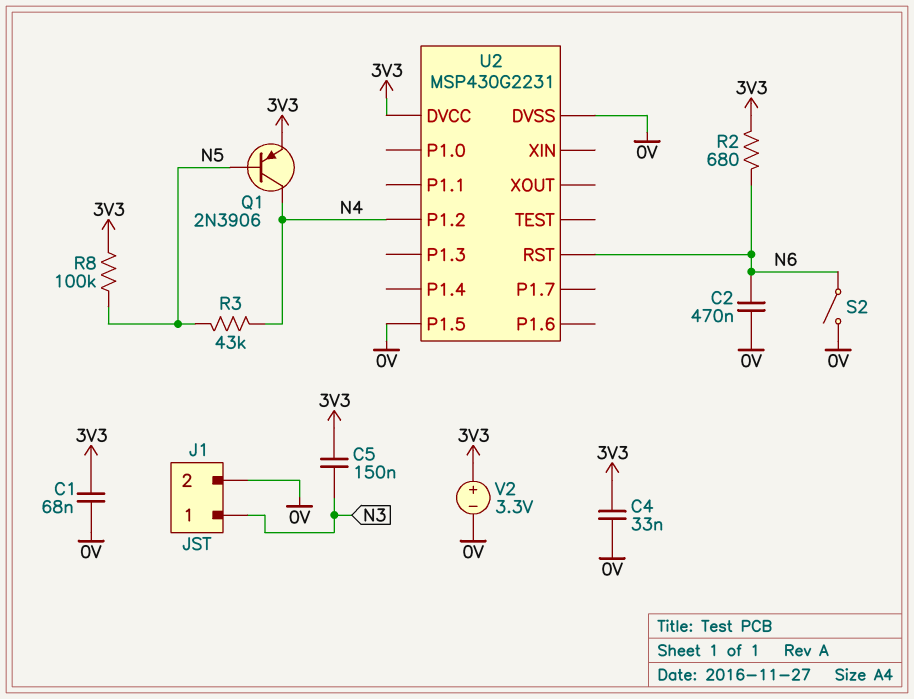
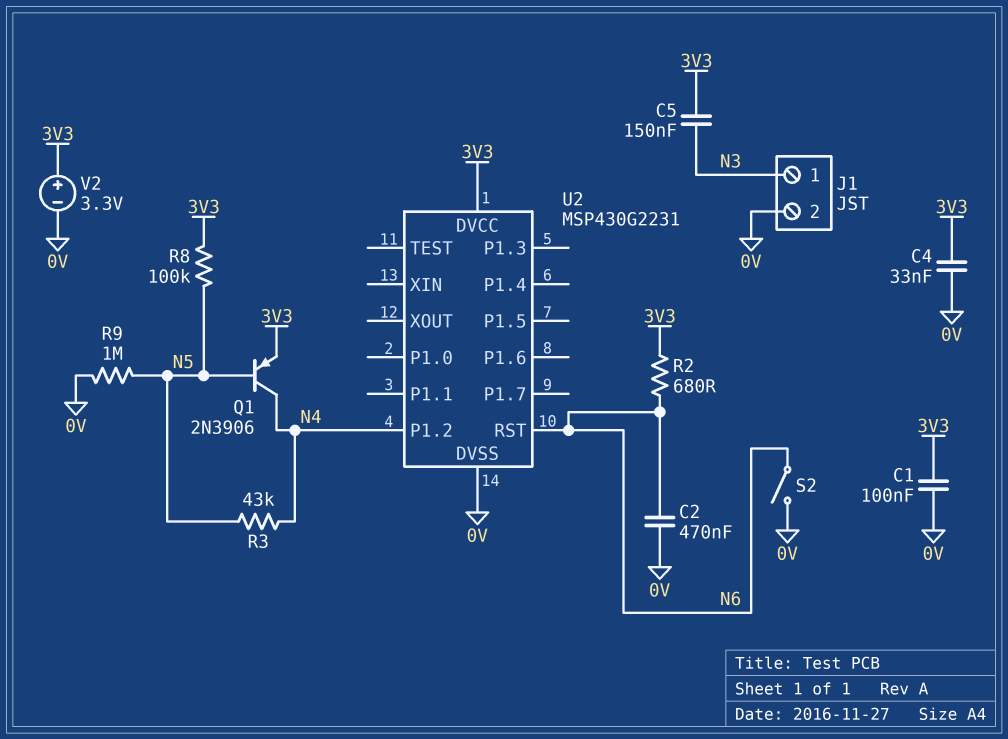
C1: 68nF (0V, 3V3) -> 100nF (0V, 3V3)
R9: none -> 1M (0V, N5)
U2 pin P1.5: 0V -> none

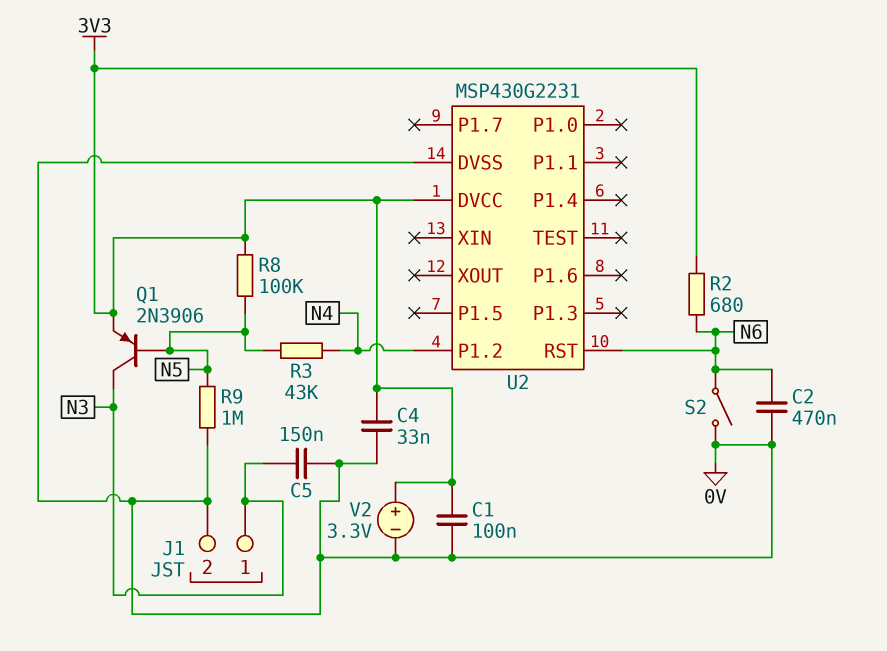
C5: 150nF (3V3, N3) -> 150nF (0V, N3)
Q1: PNP 2N3906 (B N5, C N4, E 3V3) -> PNP 2N3906 (B N5, C N3, E 3V3)

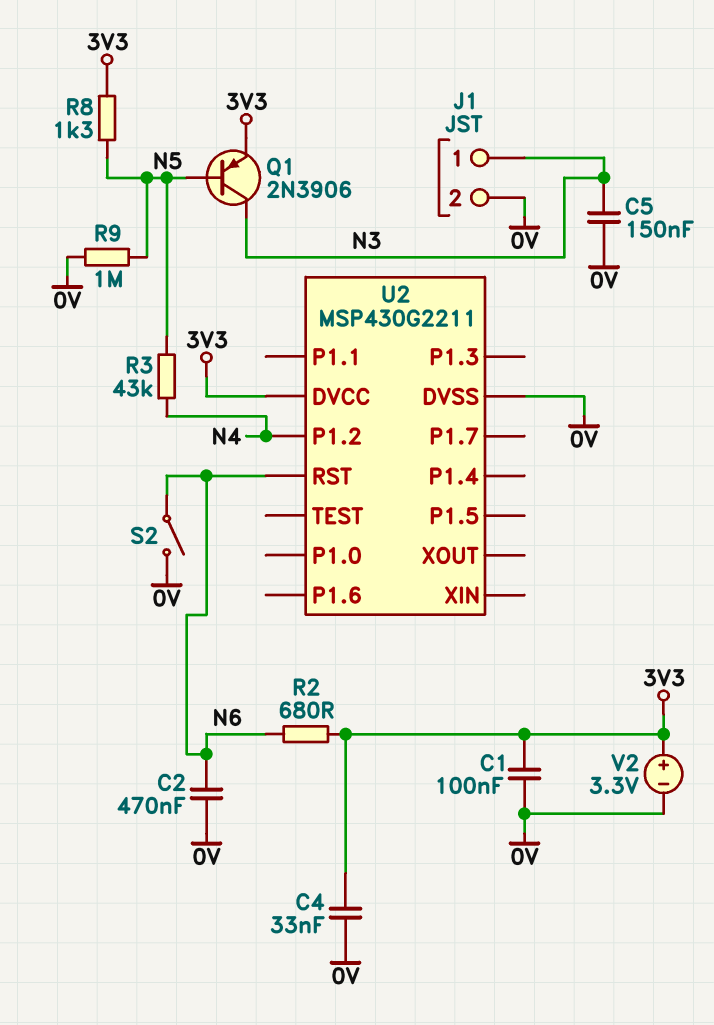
R8: 100k (3V3, N5) -> 1.3k (3V3, N5)
U2: MSP430G2231 -> MSP430G2211

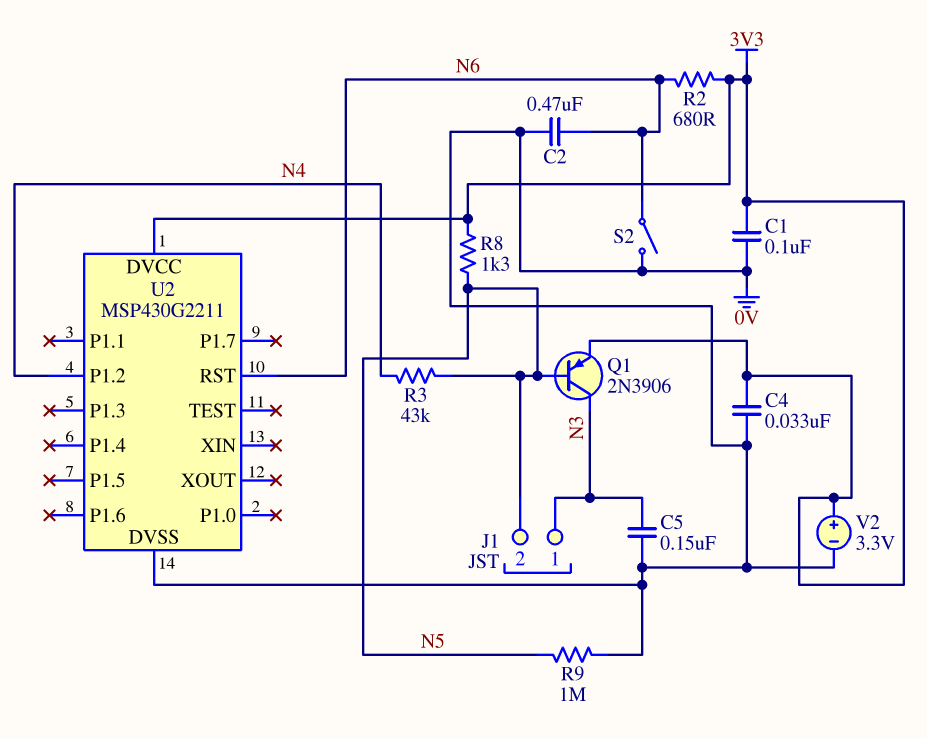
J1 pin 2: 0V -> N5

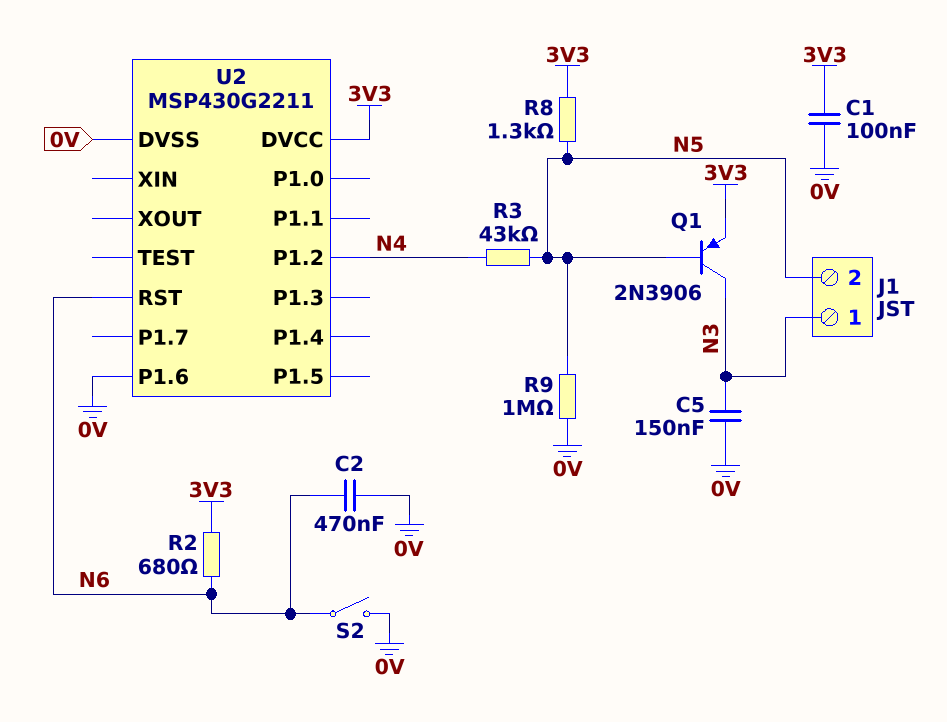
C4: 33nF (0V, 3V3) -> none
U2 pin P1.6: none -> 0V
V2: 3.3V (plus 3V3, minus 0V) -> none

